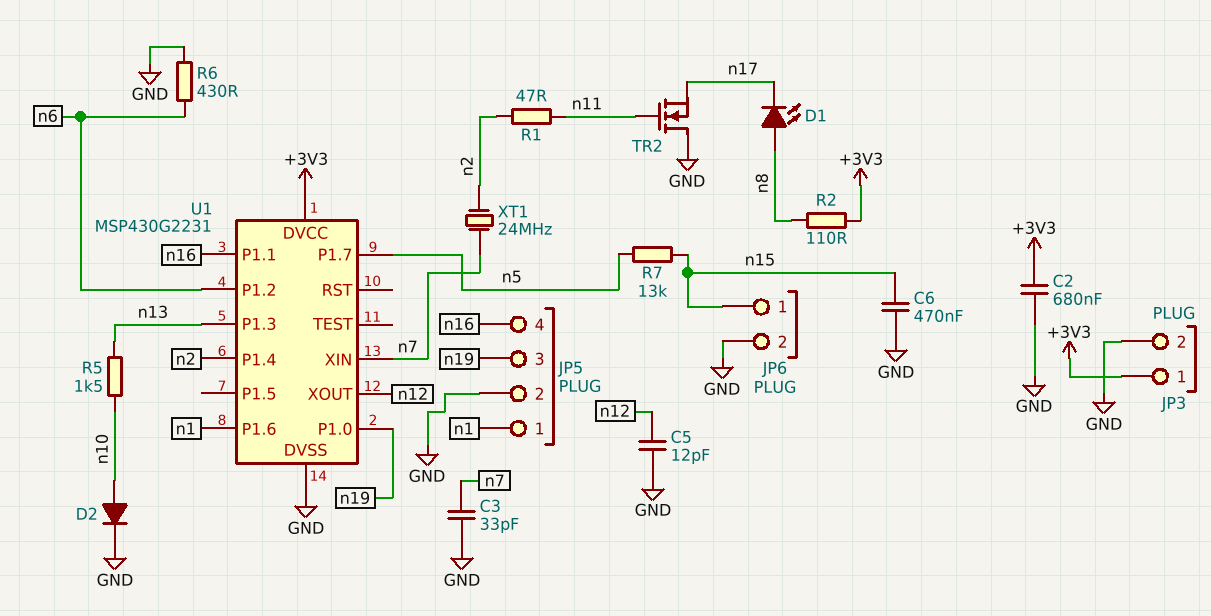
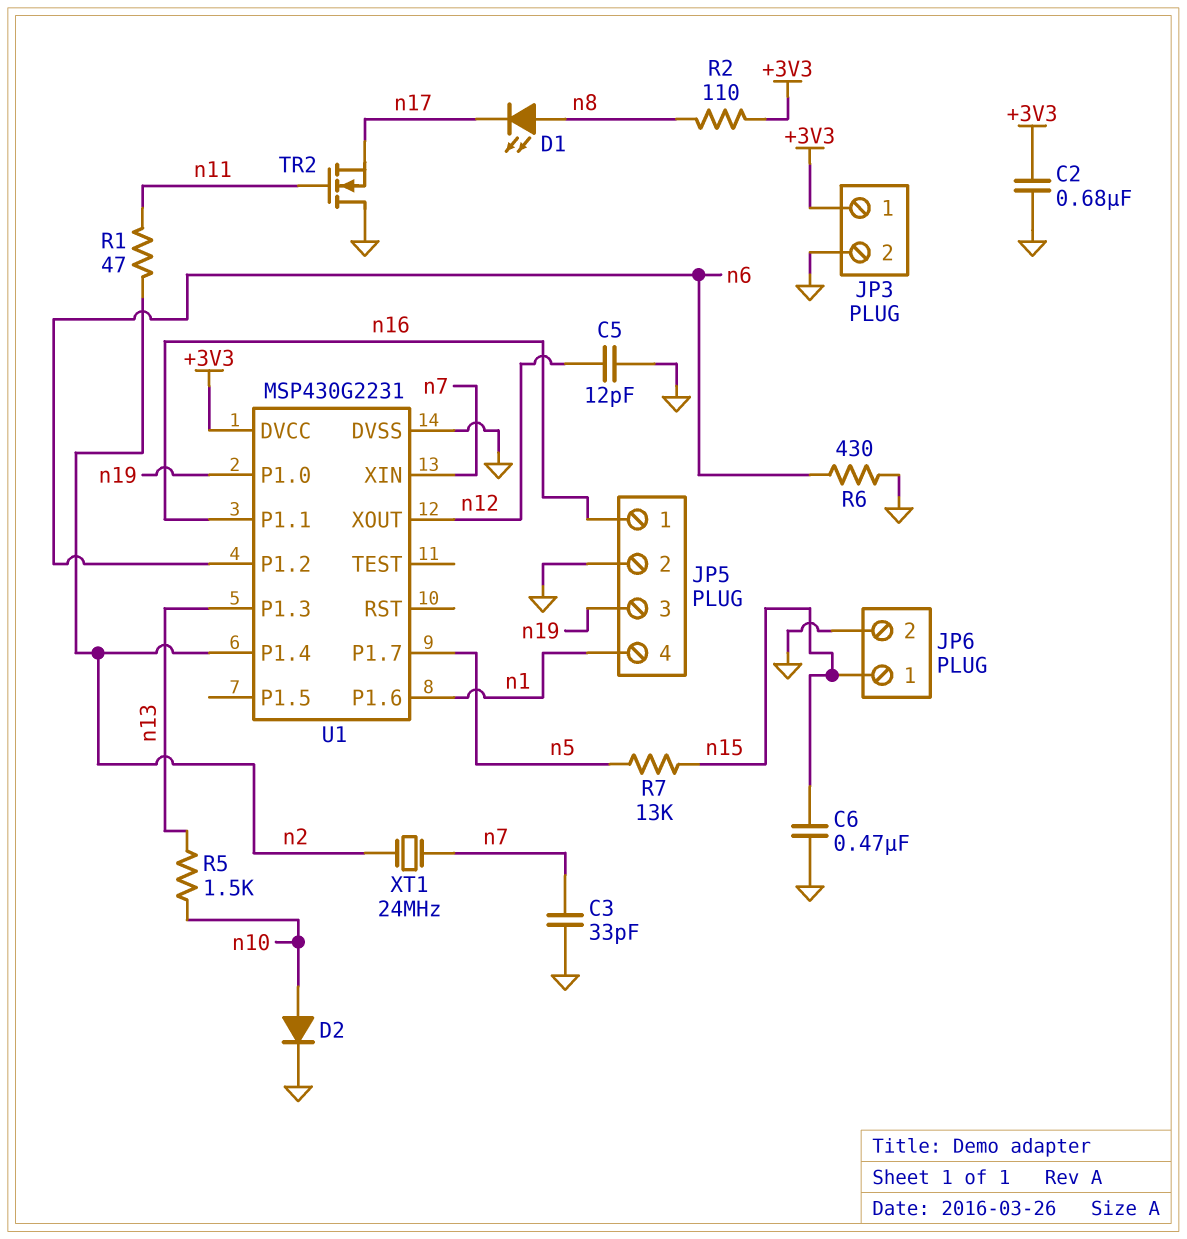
JP5 pin 1: n1 -> n16
JP5 pin 4: n16 -> n1

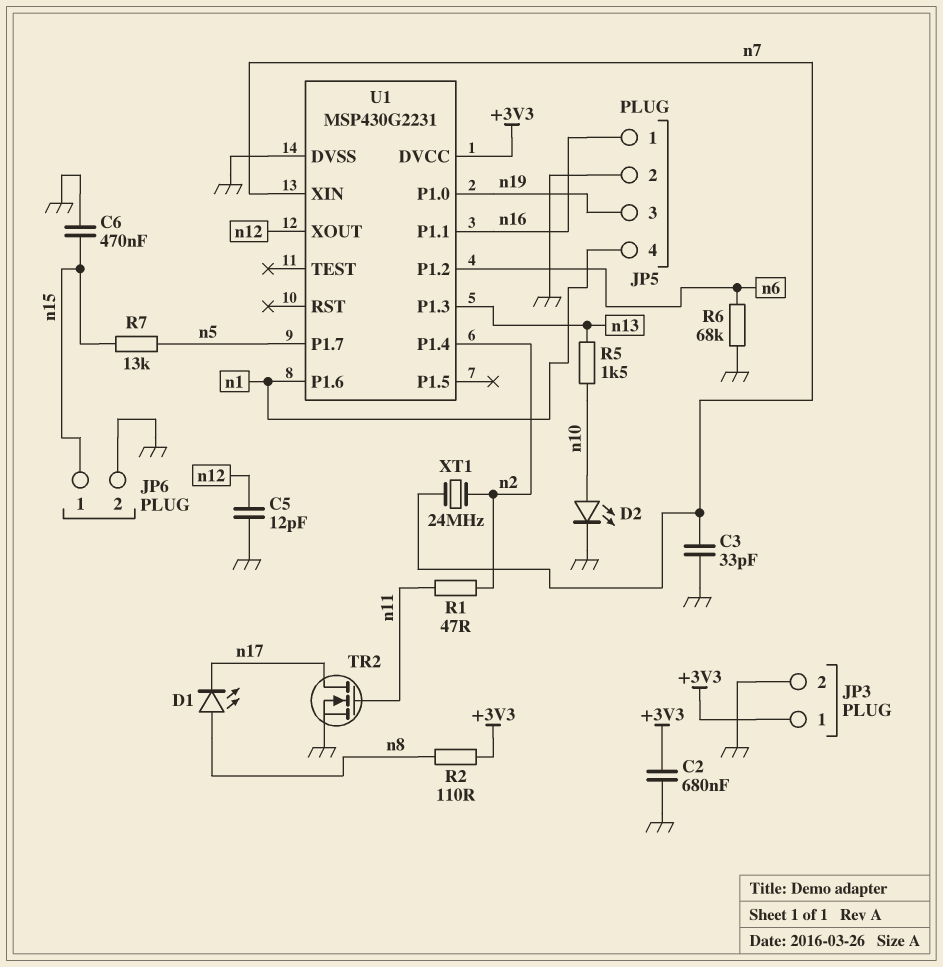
D2: diode (A n10, K GND) -> LED (A n10, K GND)
R6: 430 (GND, n6) -> 68k (GND, n6)
TR2: NMOS (G n11, D GND, S n17) -> NMOS (G n11, D n17, S GND)

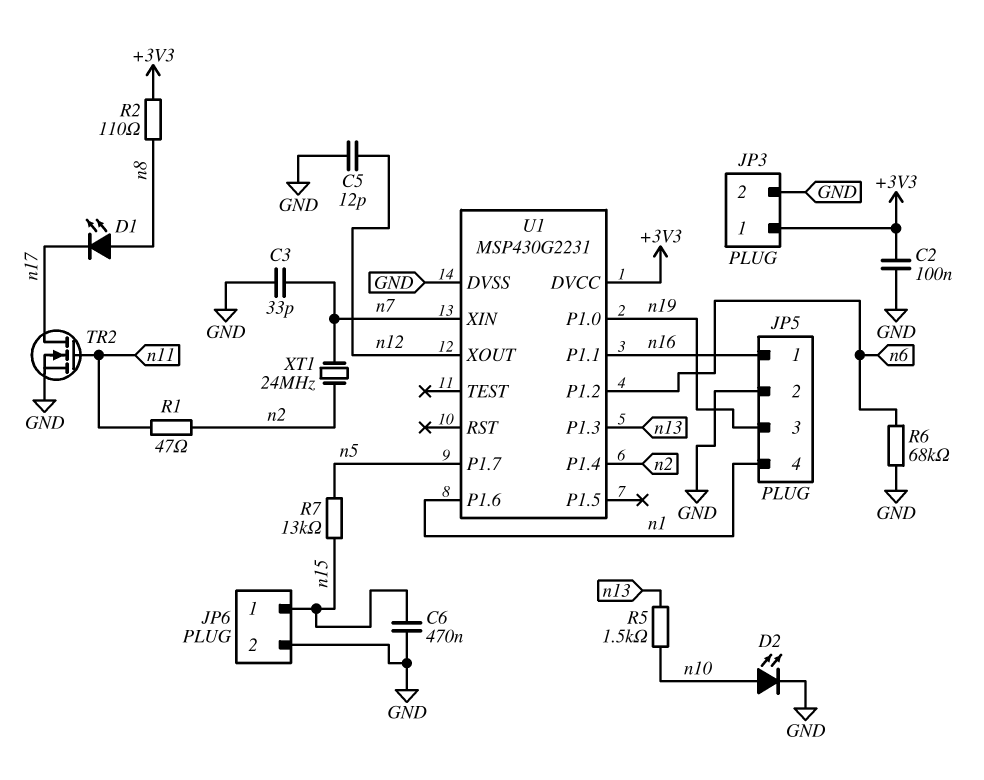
C2: 680nF (+3V3, GND) -> 100nF (+3V3, GND)

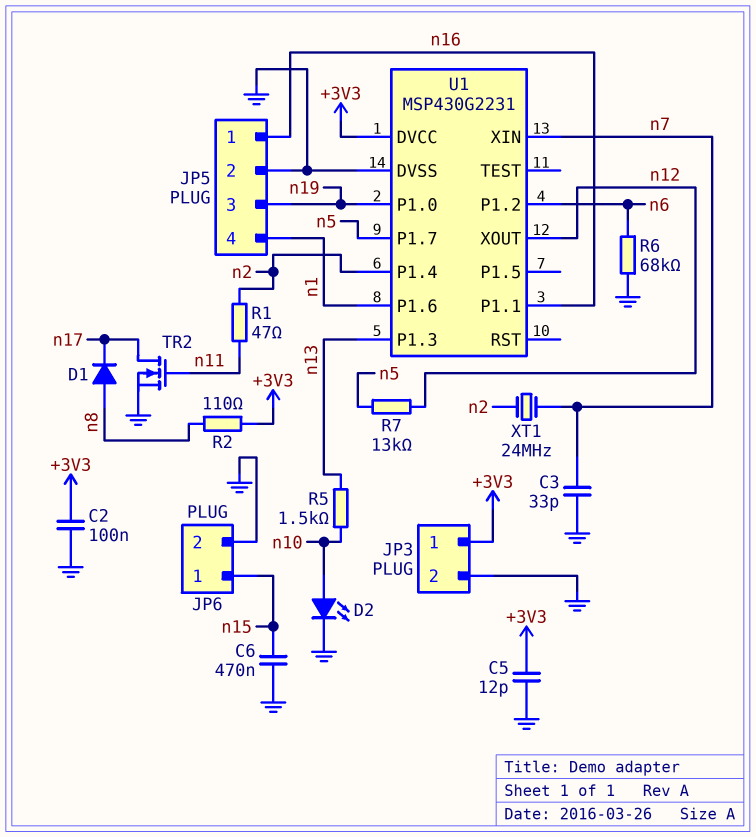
C5: 12pF (GND, n12) -> 12pF (+3V3, GND)
D1: LED (A n8, K n17) -> diode (A n8, K n17)
R7: 13k (n5, n15) -> 13k (n5, n12)

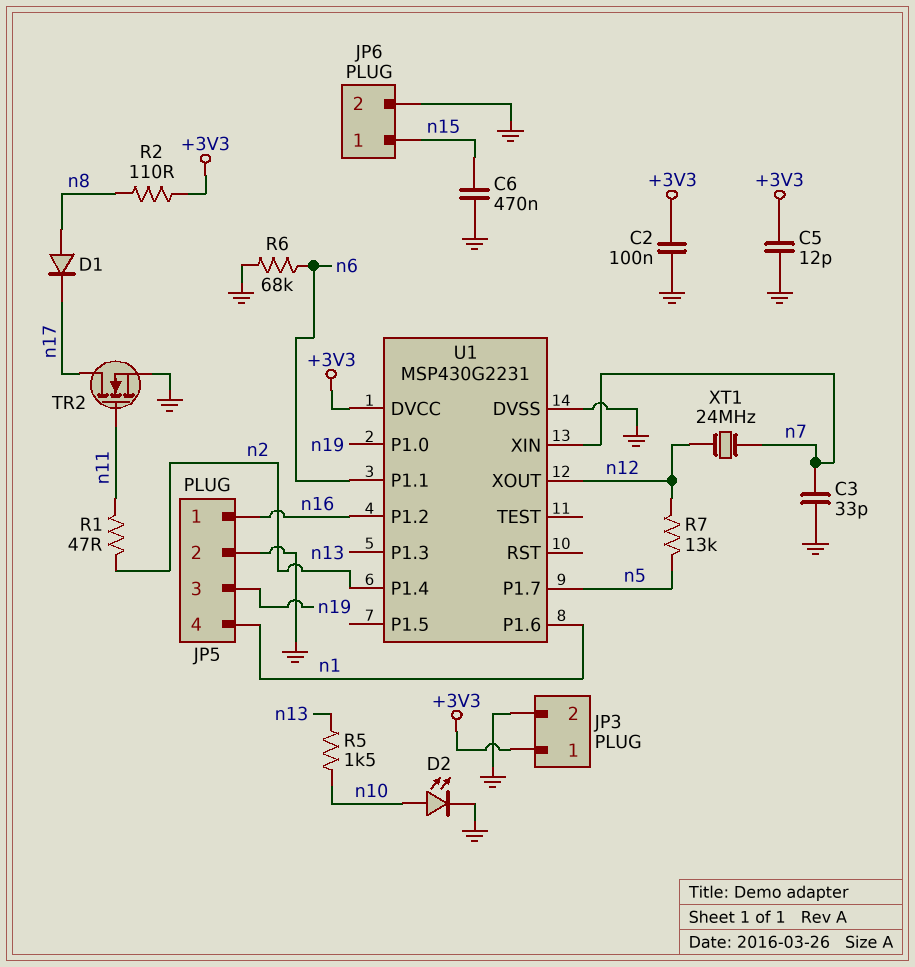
U1 pin P1.1: n16 -> n6
U1 pin P1.2: n6 -> n16
XT1: 24MHz (n2, n7) -> 24MHz (n7, n12)

